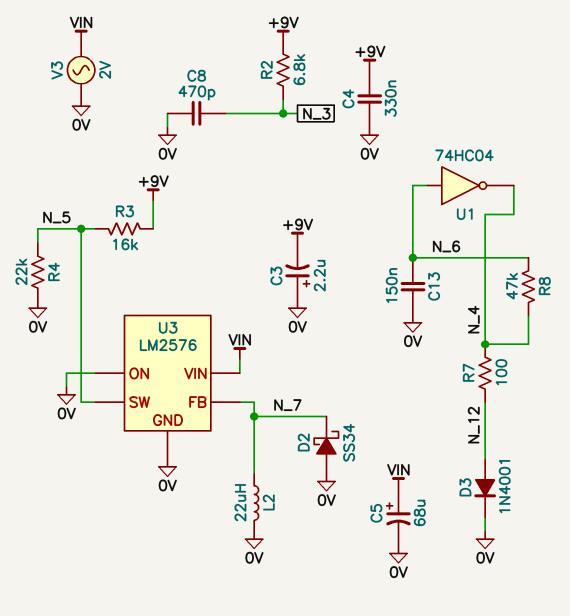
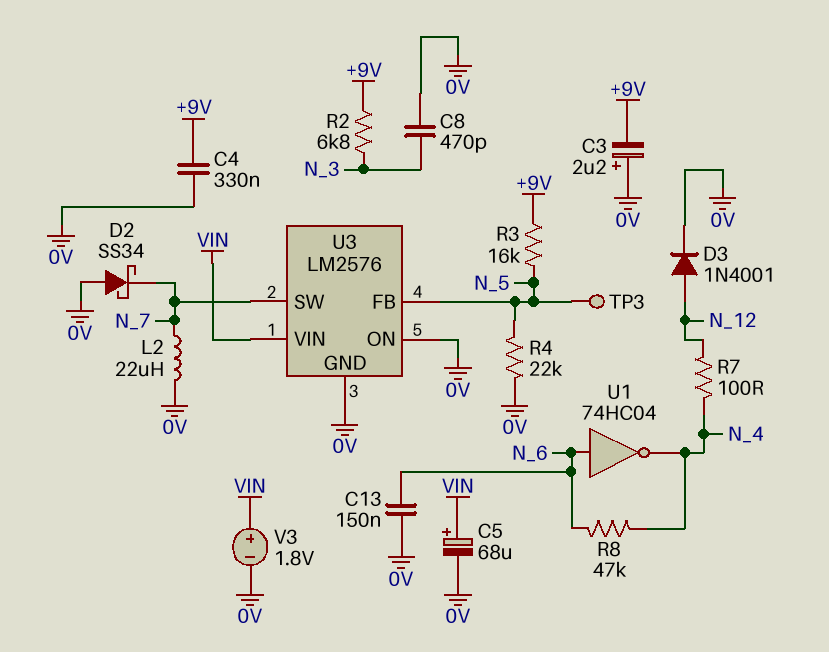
TP3: none -> test point (N_5)
U3 pin FB: N_7 -> N_5
U3 pin SW: N_5 -> N_7
V3: AC 2V (0V, VIN) -> 1.8V (plus VIN, minus 0V)

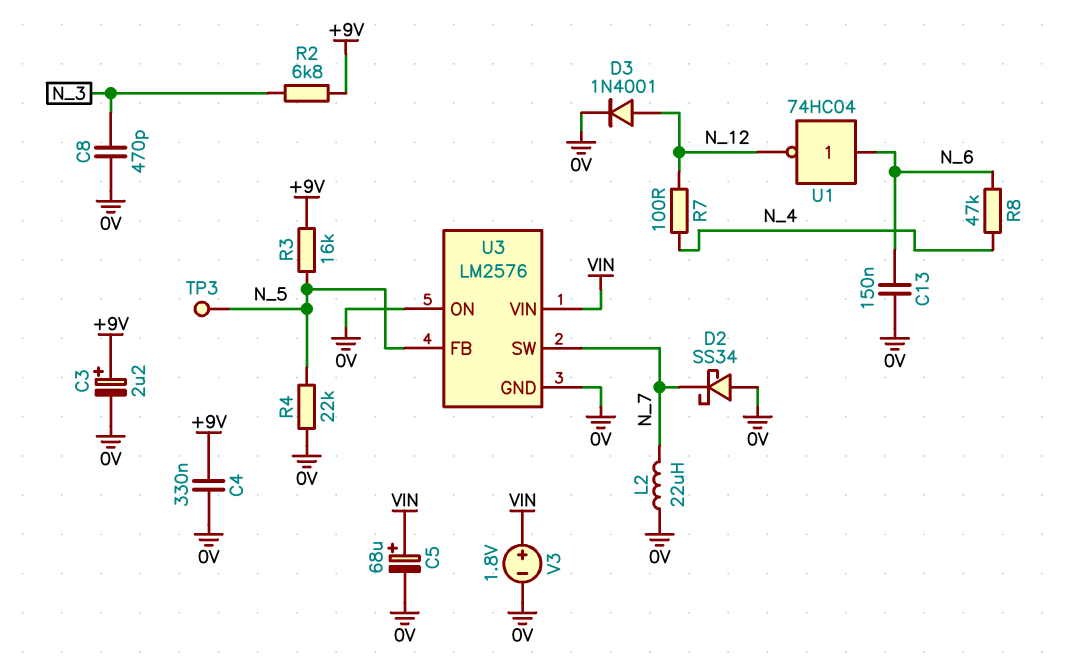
C3: 2.2uF (plus 0V, minus +9V) -> 2.2uF (plus +9V, minus 0V)
U1: NOT 74HC04 (in N_6, out N_4) -> NOT 74HC04 (in N_6, out N_12)

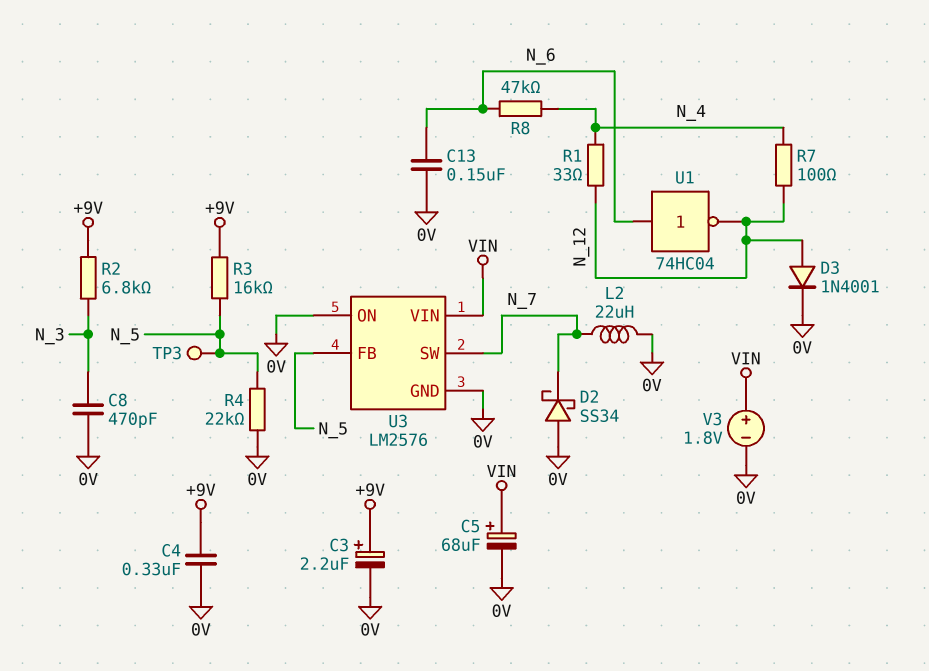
R1: none -> 33 (N_4, N_12)

